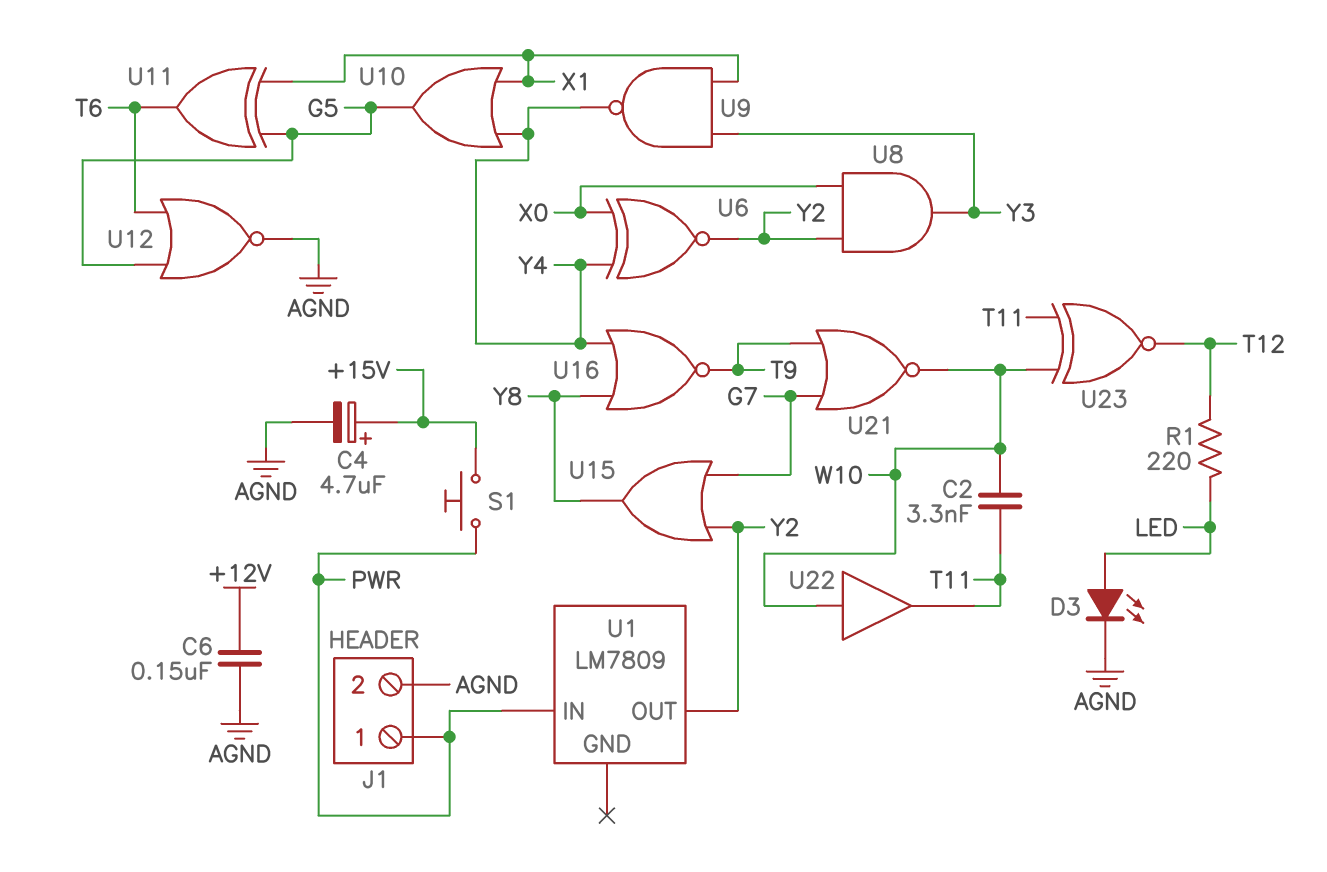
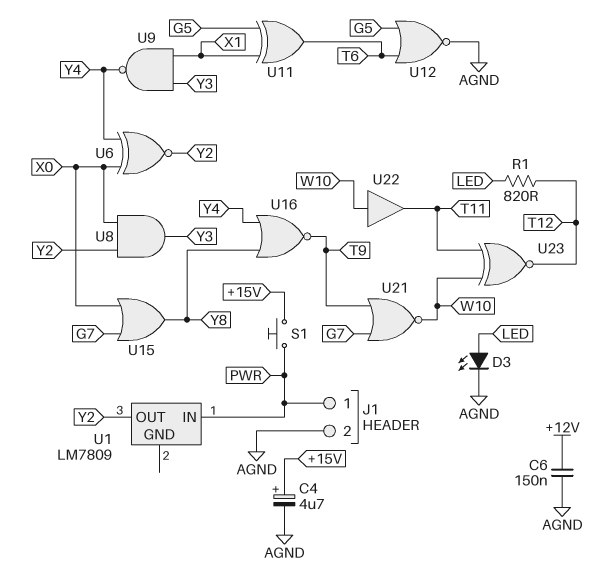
C2: 3.3nF (T11, W10) -> none
R1: 220 (LED, T12) -> 820 (LED, T12)
U10: OR (in X1, in Y4, out G5) -> none
U15: OR (in G7, in Y2, out Y8) -> OR (in G7, in X0, out Y8)

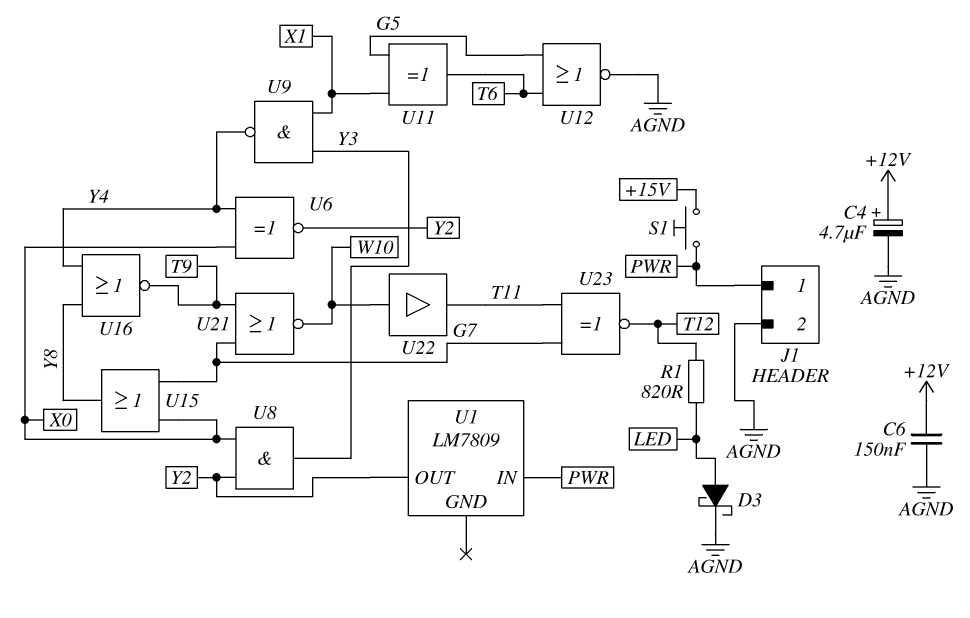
C4: 4.7uF (plus +15V, minus AGND) -> 4.7uF (plus +12V, minus AGND)
D3: LED (A LED, K AGND) -> schottky (A LED, K AGND)
U23: XNOR (in T11, in W10, out T12) -> XNOR (in G7, in T11, out T12)

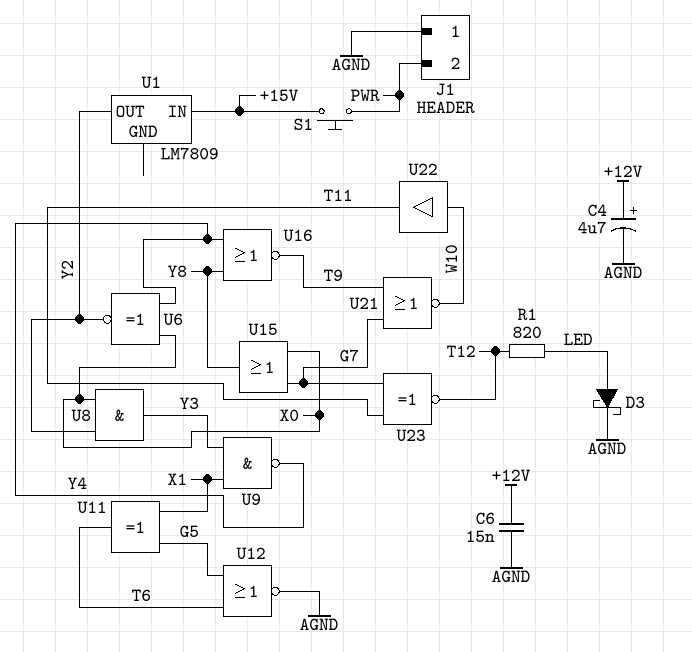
C6: 150nF (+12V, AGND) -> 15nF (+12V, AGND)
J1 pin 1: PWR -> AGND
J1 pin 2: AGND -> PWR
U1 pin IN: PWR -> +15V

